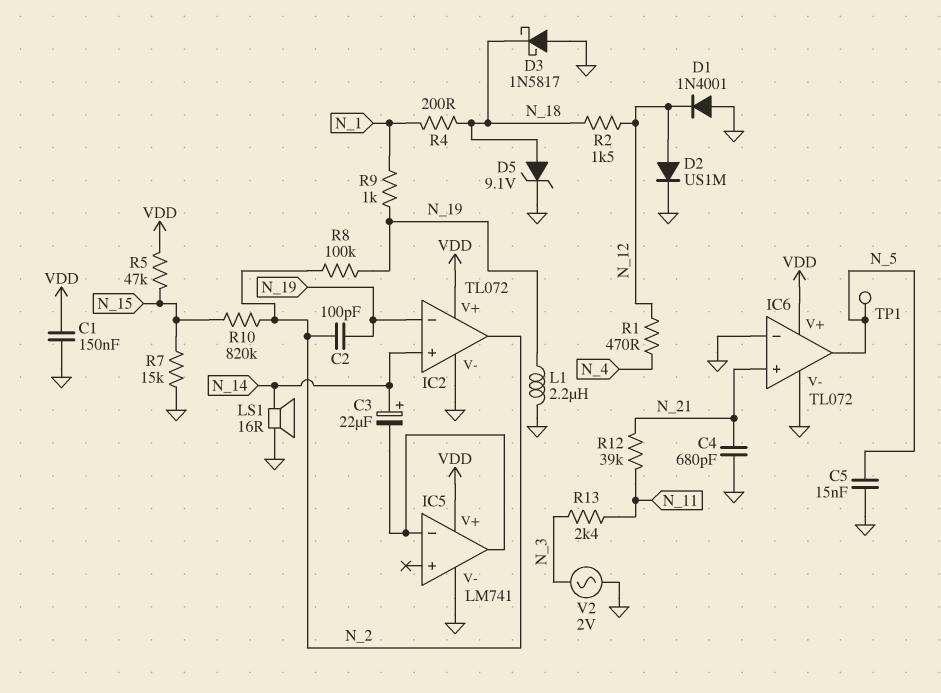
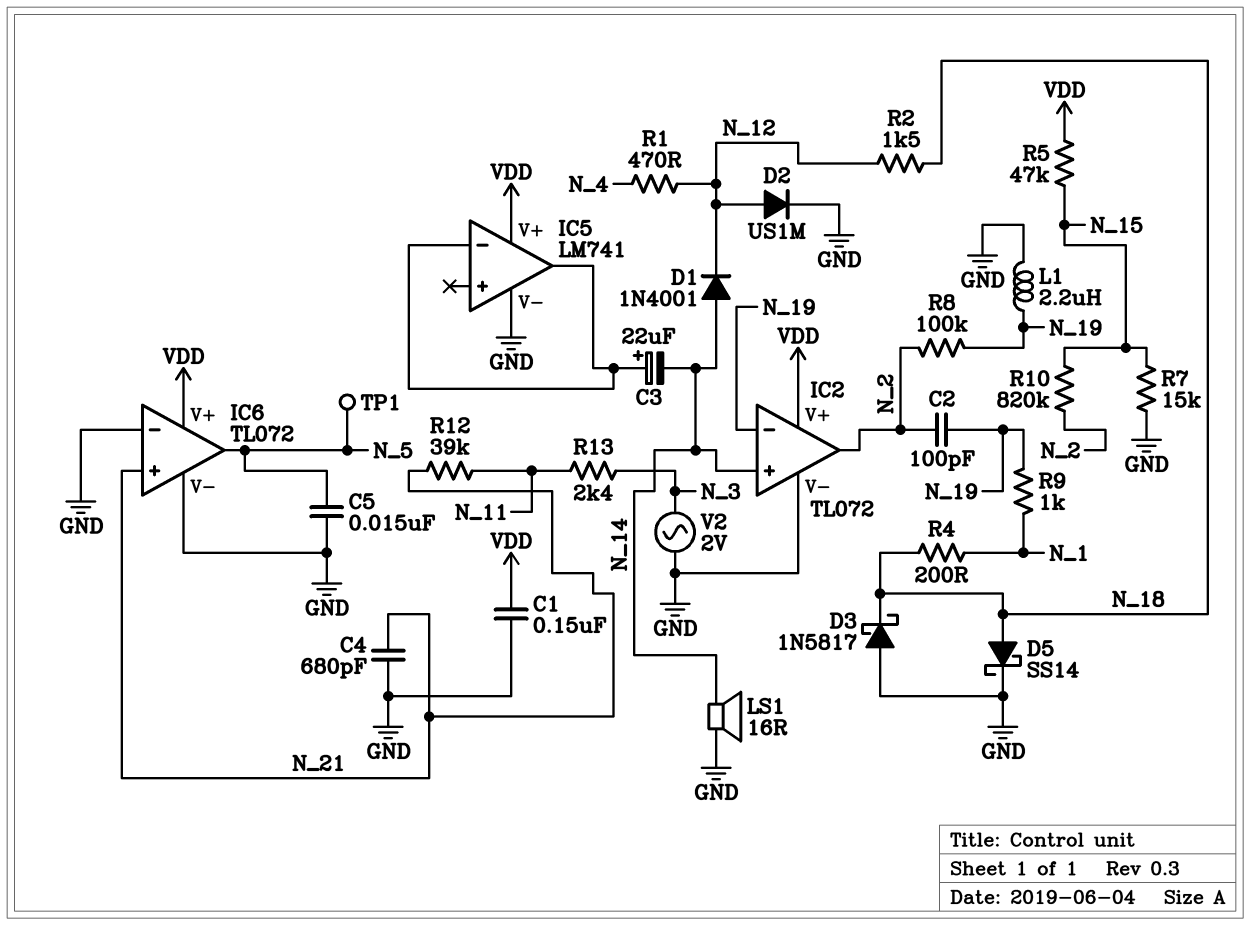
C3: 22uF (plus N_14, minus IC5/in-) -> 22uF (plus IC5/in-, minus N_14)
D1: diode 1N4001 (A GND, K N_12) -> diode 1N4001 (A N_14, K N_12)
D5: zener 9.1V (A N_18, K GND) -> schottky SS14 (A N_18, K GND)

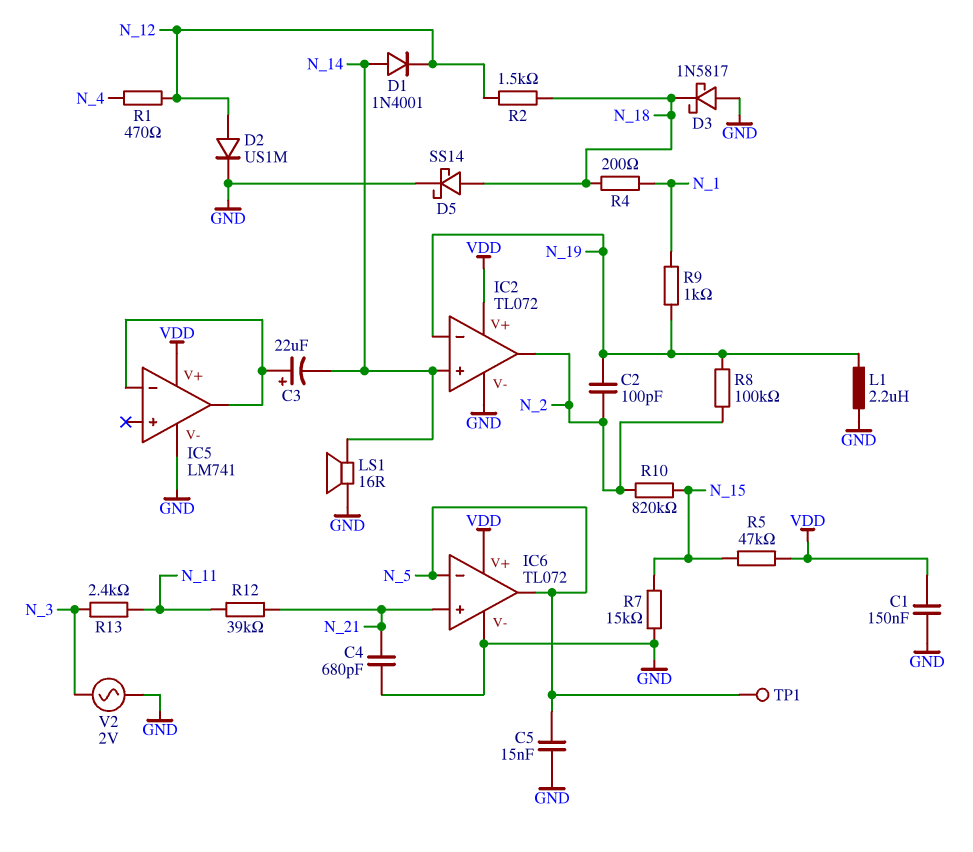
IC6 pin in-: GND -> N_5

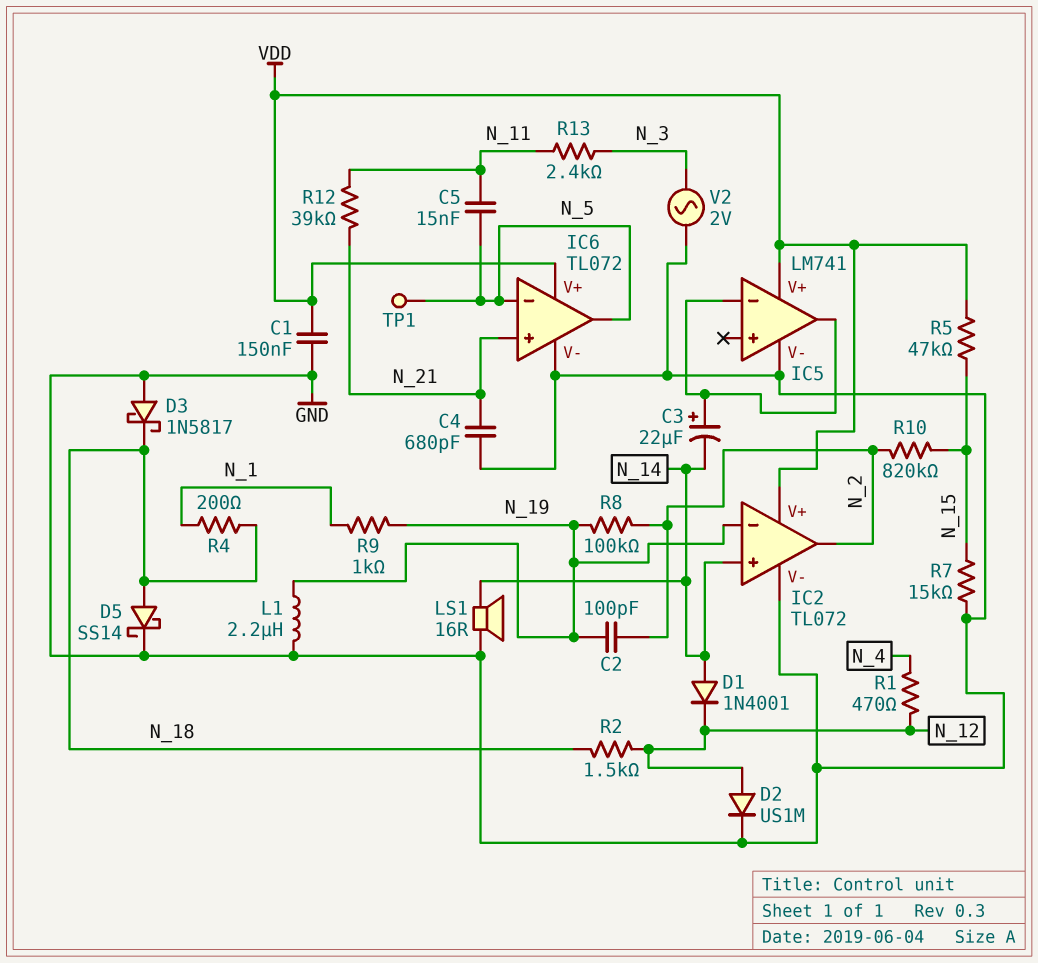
C5: 15nF (GND, N_5) -> 15nF (N_5, N_11)

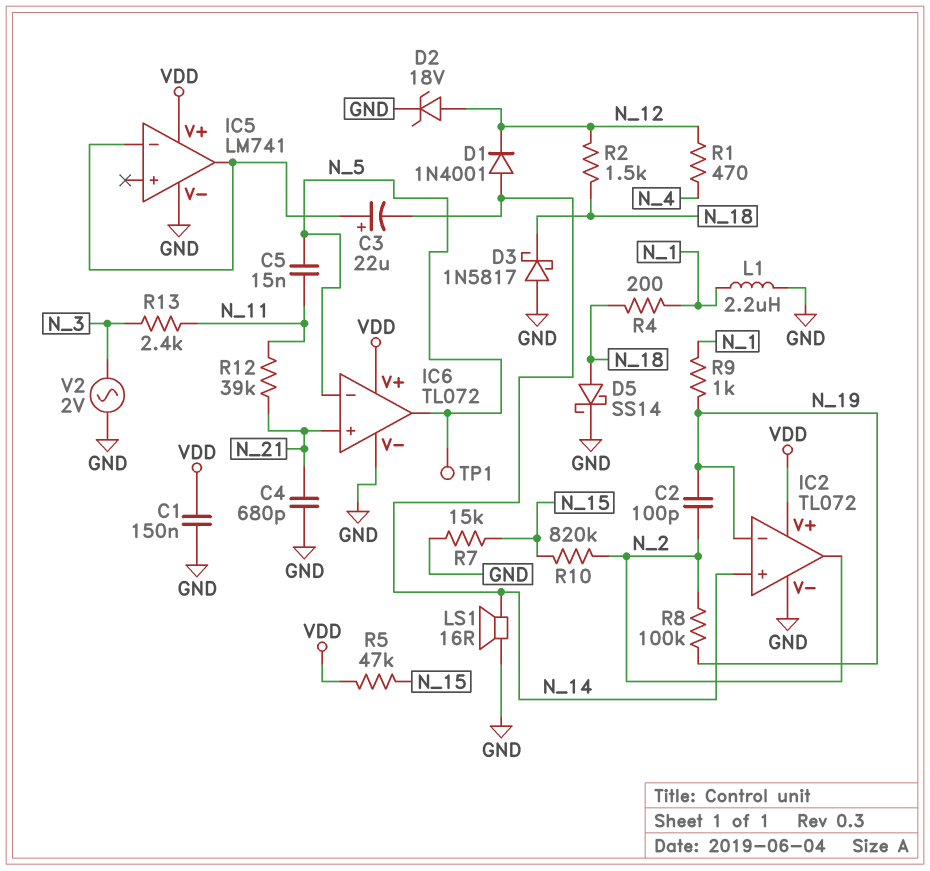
D2: diode US1M (A N_12, K GND) -> zener 18V (A N_12, K GND)
L1: 2.2uH (GND, N_19) -> 2.2uH (GND, N_1)

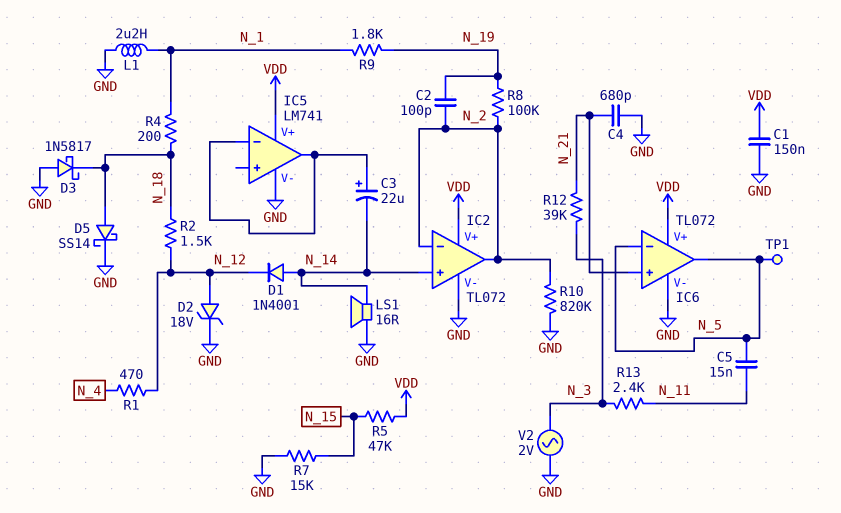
IC2 pin in-: N_19 -> N_2
R9: 1k (N_1, N_19) -> 1.8k (N_1, N_19)
R10: 820k (N_2, N_15) -> 820k (GND, N_2)
R12: 39k (N_11, N_21) -> 39k (N_3, N_21)

